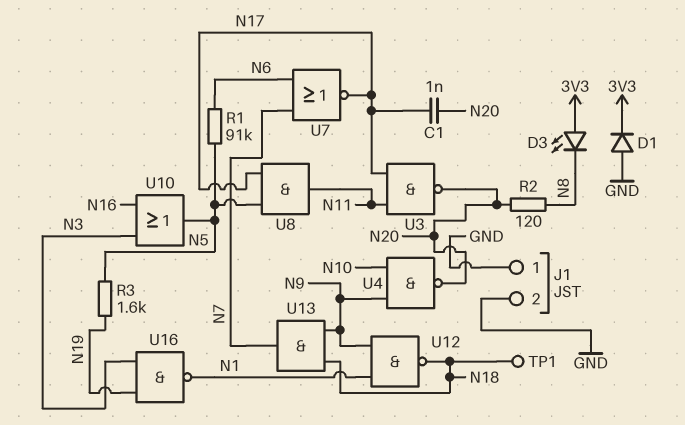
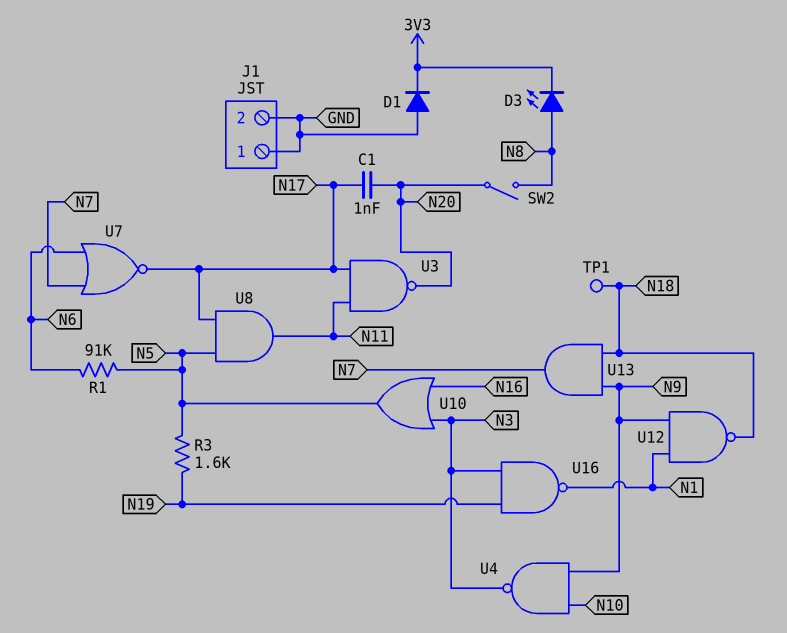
D3: LED (A 3V3, K N8) -> LED (A N8, K 3V3)
R2: 120 (N8, N20) -> none
SW2: none -> switch (N8, N20)
U4: NAND (in N9, in N10, out N20) -> NAND (in N9, in N10, out N3)

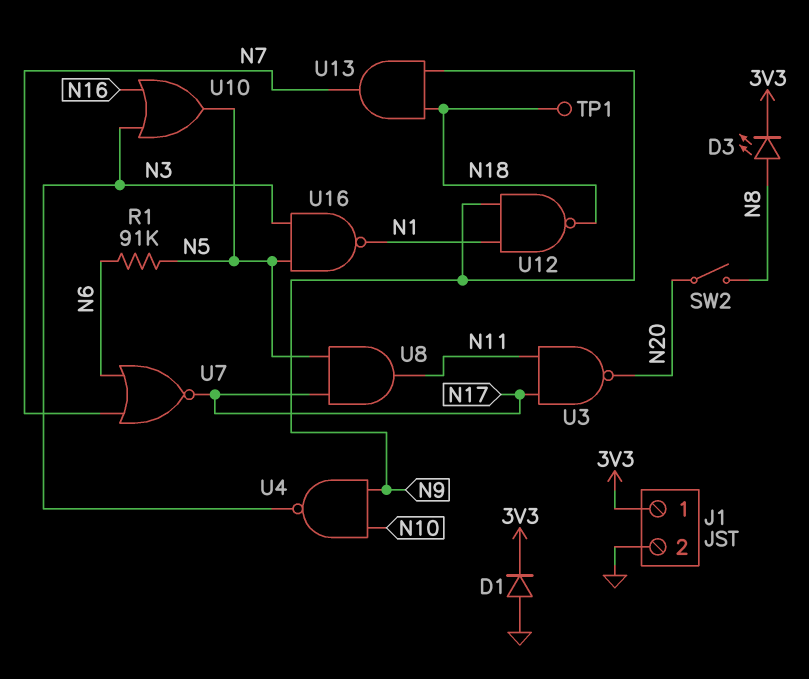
C1: 1nF (N17, N20) -> none
J1 pin 1: GND -> 3V3
R3: 1.6k (N5, N19) -> none
U16: NAND (in N3, in N19, out N1) -> NAND (in N3, in N5, out N1)

